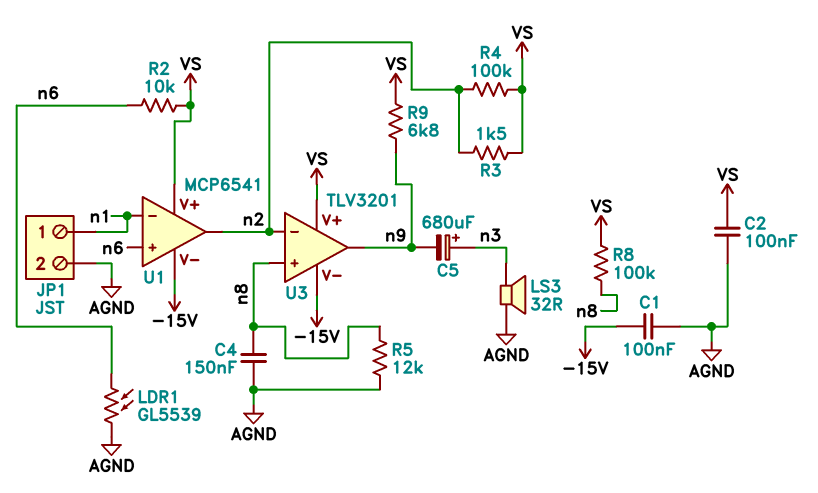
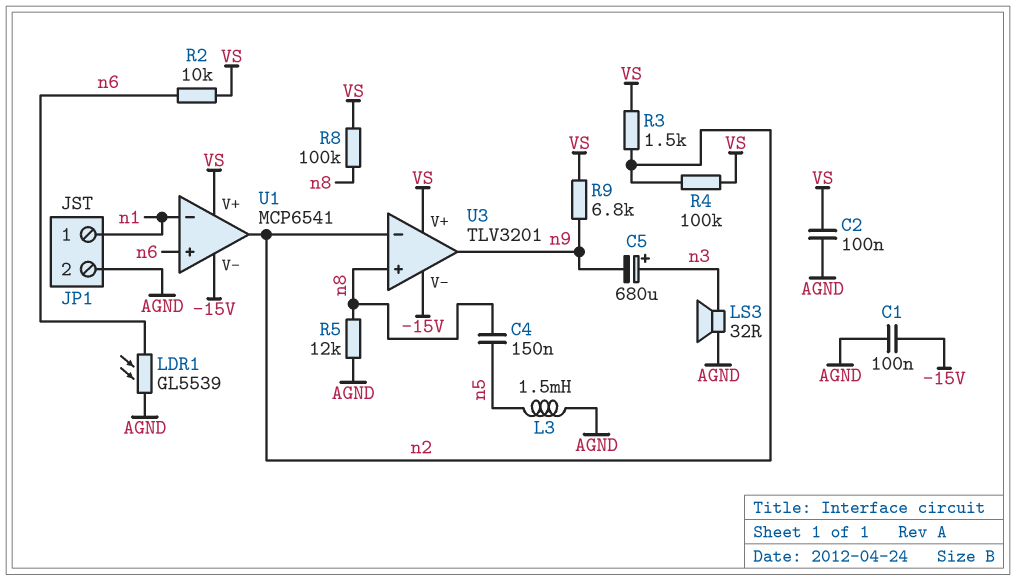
C4: 150nF (AGND, n8) -> 150nF (n5, n8)
L3: none -> 1.5mH (AGND, n5)

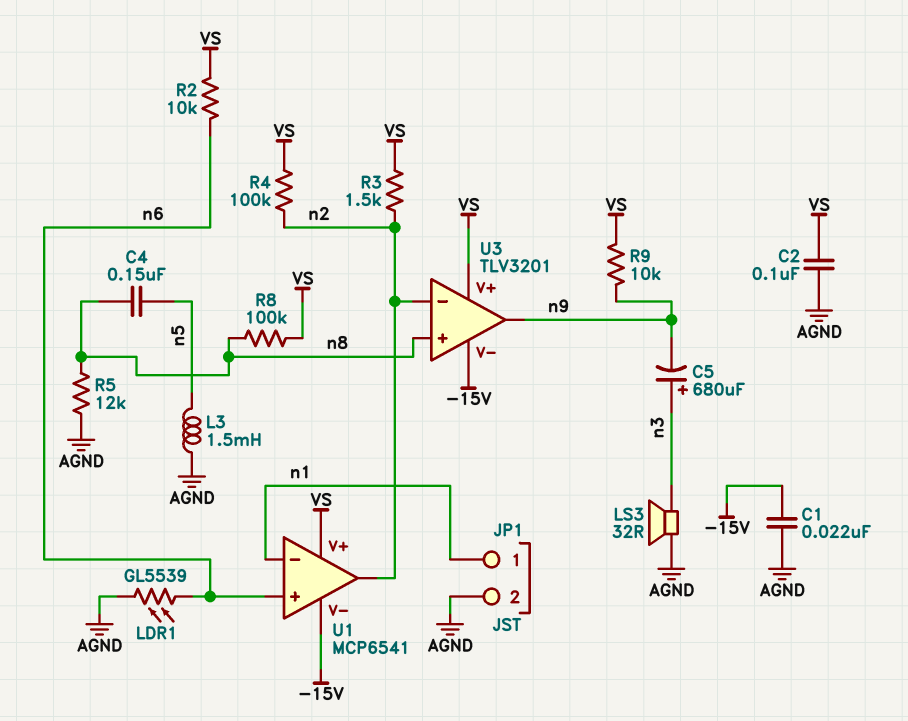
C1: 100nF (-15V, AGND) -> 22nF (-15V, AGND)
R9: 6.8k (VS, n9) -> 10k (VS, n9)

